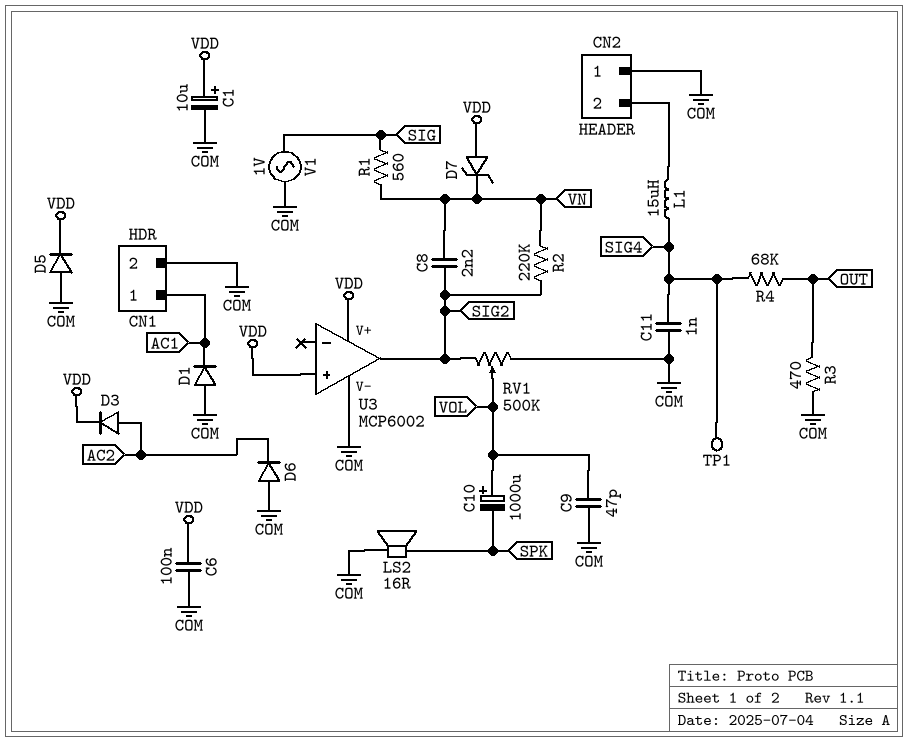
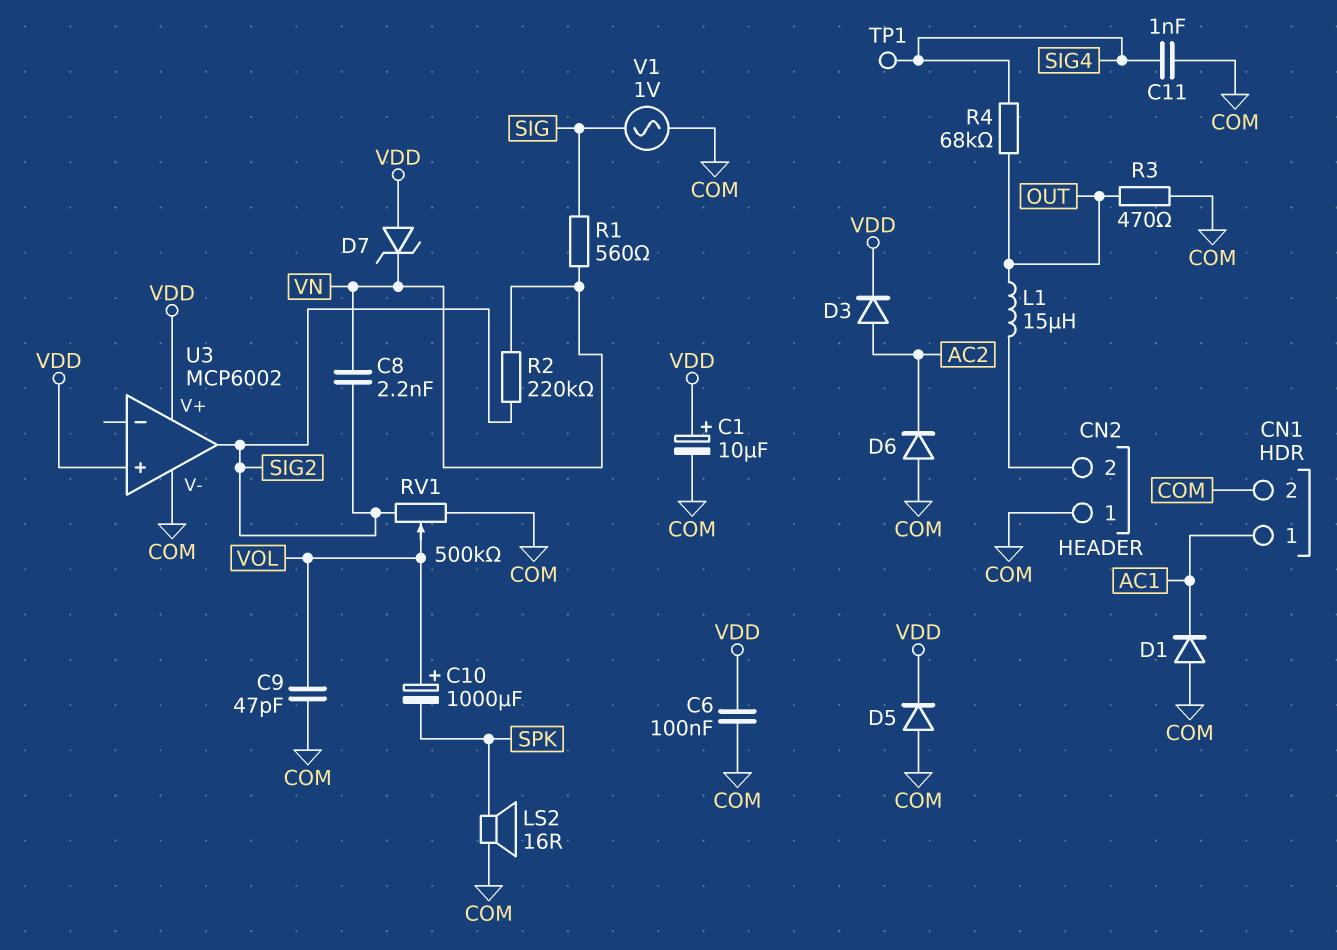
L1: 15uH (CN2/2, SIG4) -> 15uH (CN2/2, OUT)

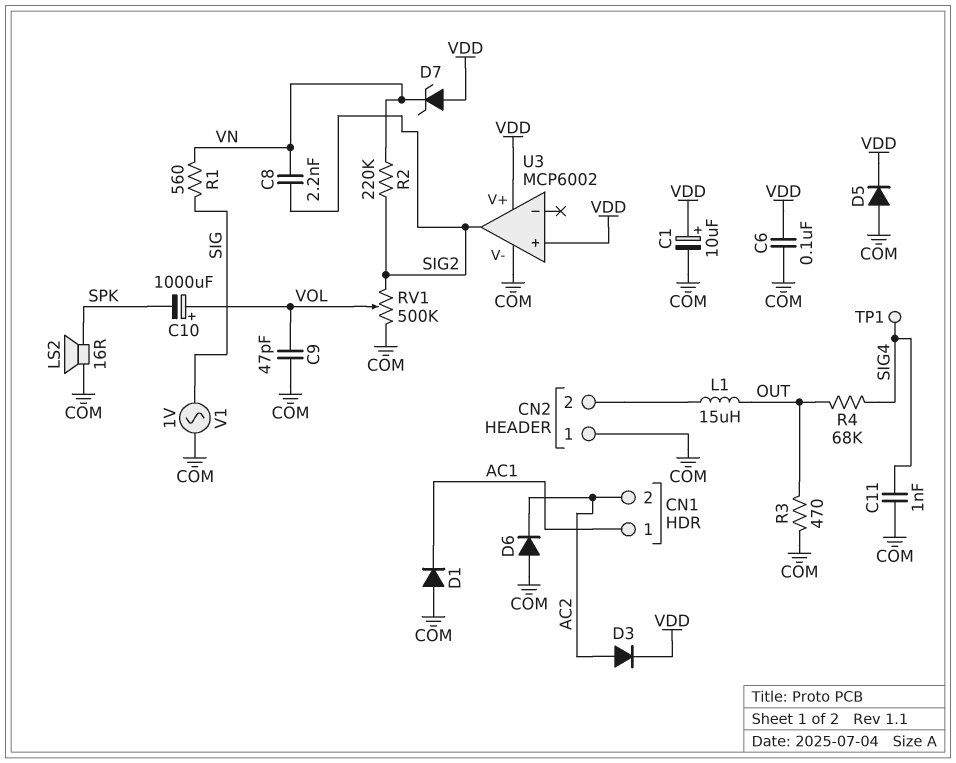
CN1 pin 2: COM -> AC2

